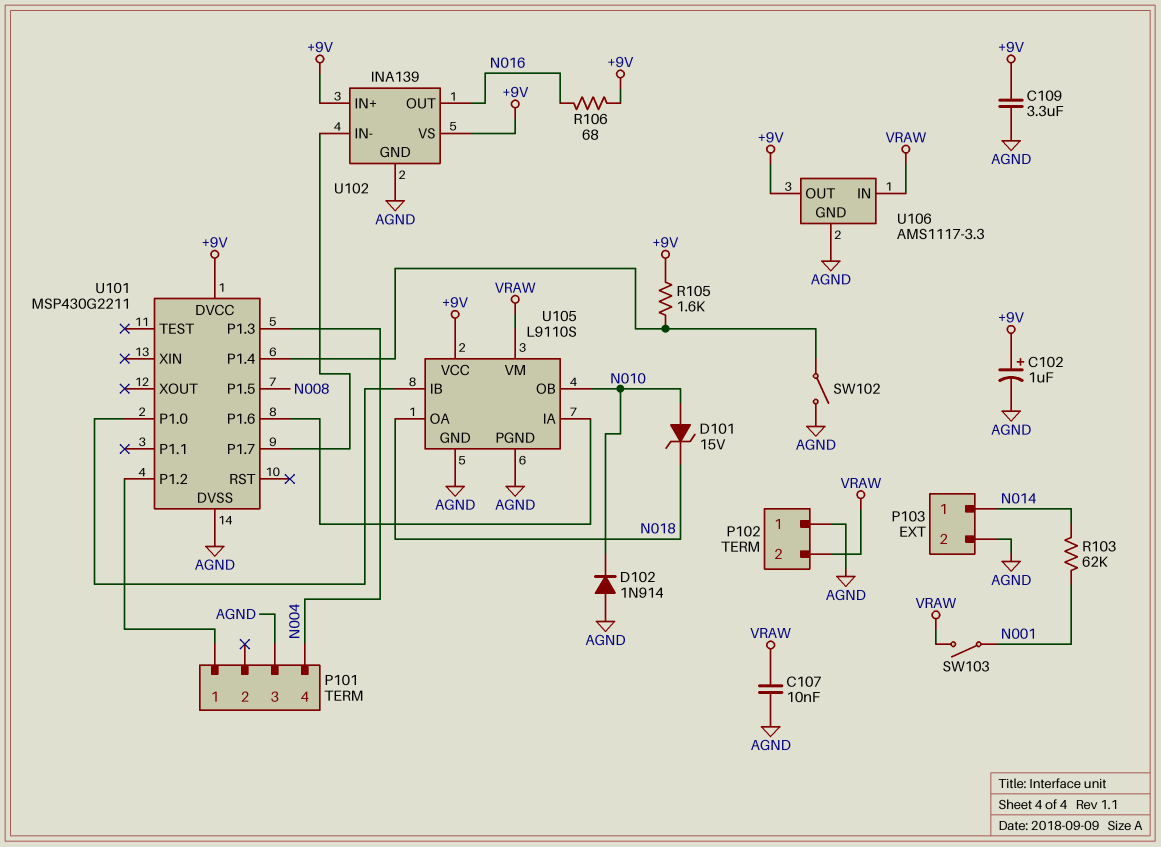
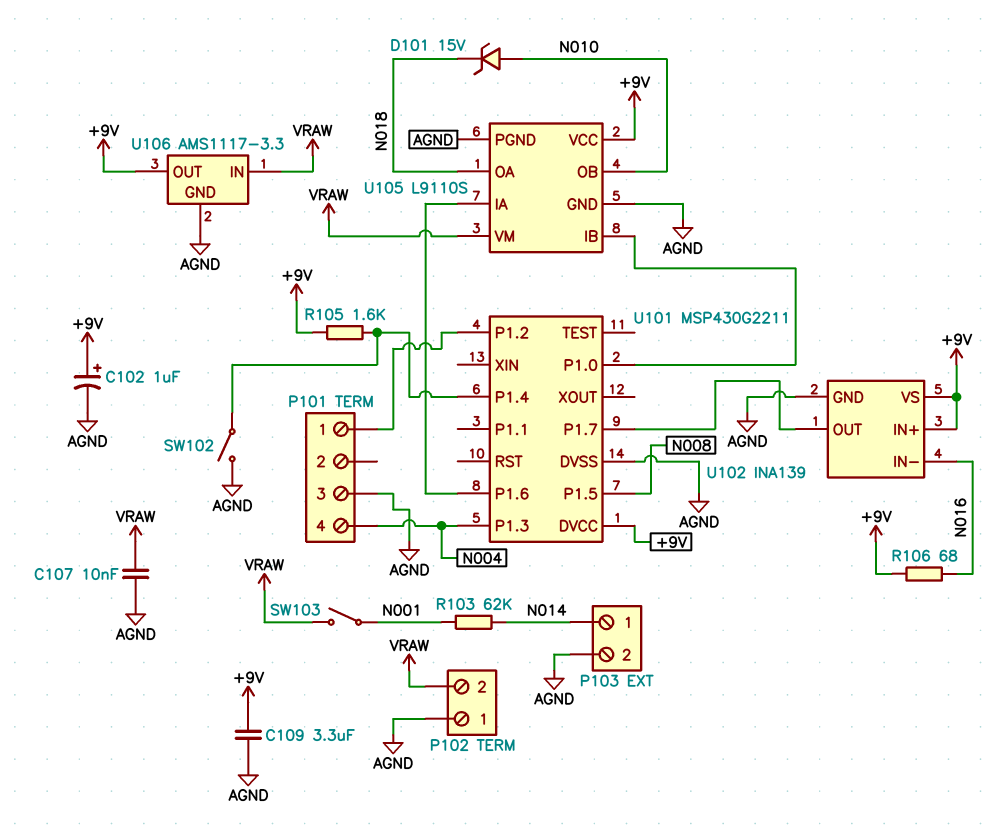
D102: diode 1N914 (A AGND, K N010) -> none
U102 pin IN-: U101/P1.7 -> N016
U102 pin OUT: N016 -> U101/P1.7

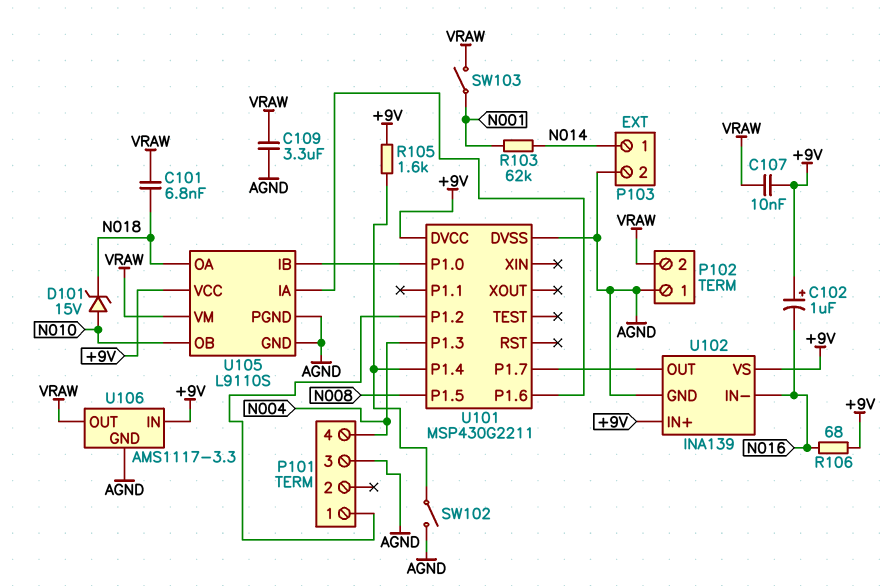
C101: none -> 6.8nF (N018, VRAW)
C102: 1uF (plus +9V, minus AGND) -> 1uF (plus +9V, minus N016)
C107: 10nF (AGND, VRAW) -> 10nF (+9V, VRAW)
C109: 3.3uF (+9V, AGND) -> 3.3uF (AGND, VRAW)
U106 pin IN: VRAW -> +9V
U106 pin OUT: +9V -> VRAW

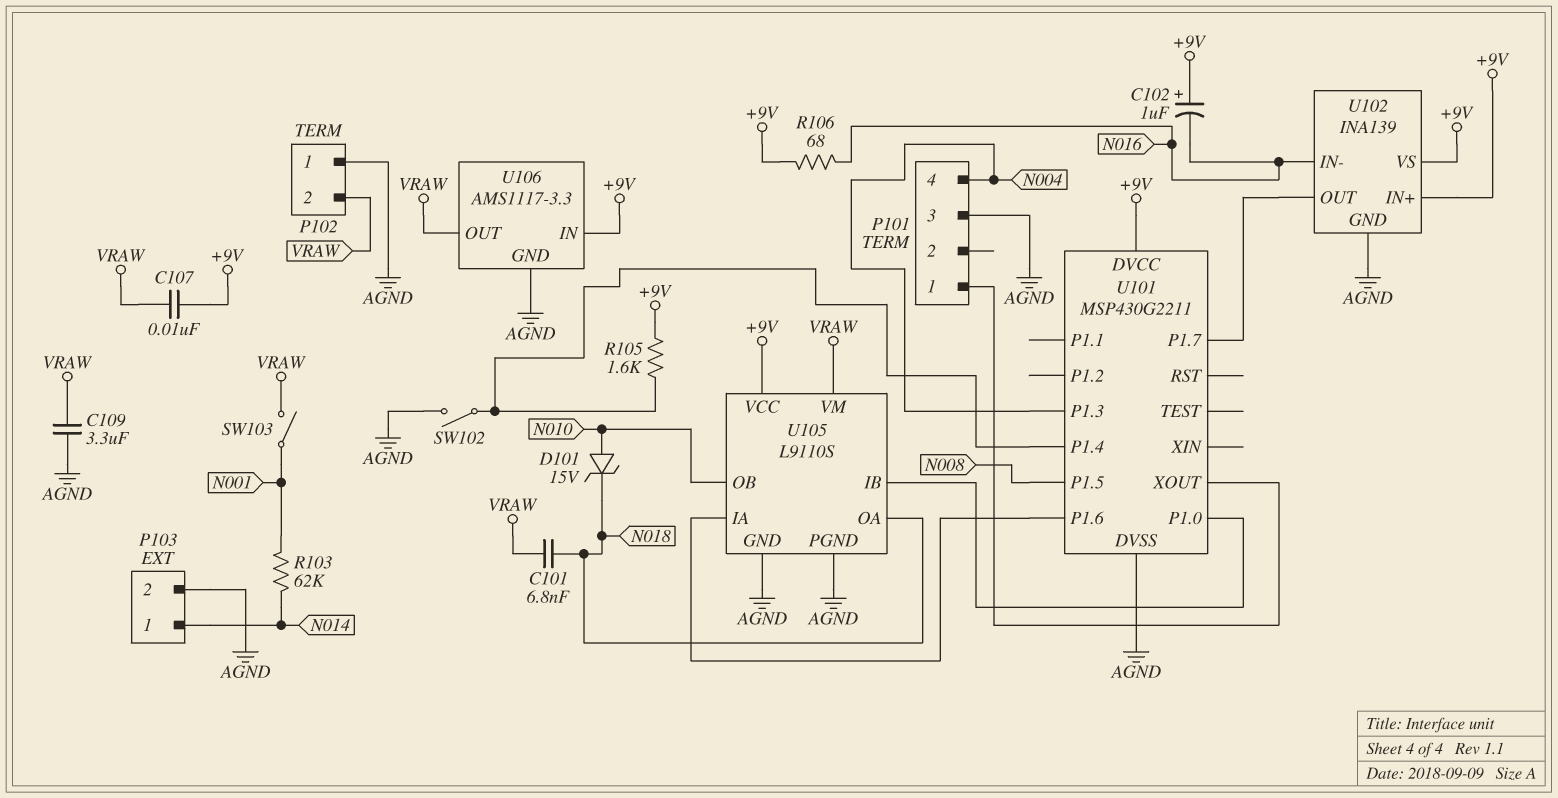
U101 pin P1.2: P101/1 -> none
U101 pin XOUT: none -> P101/1

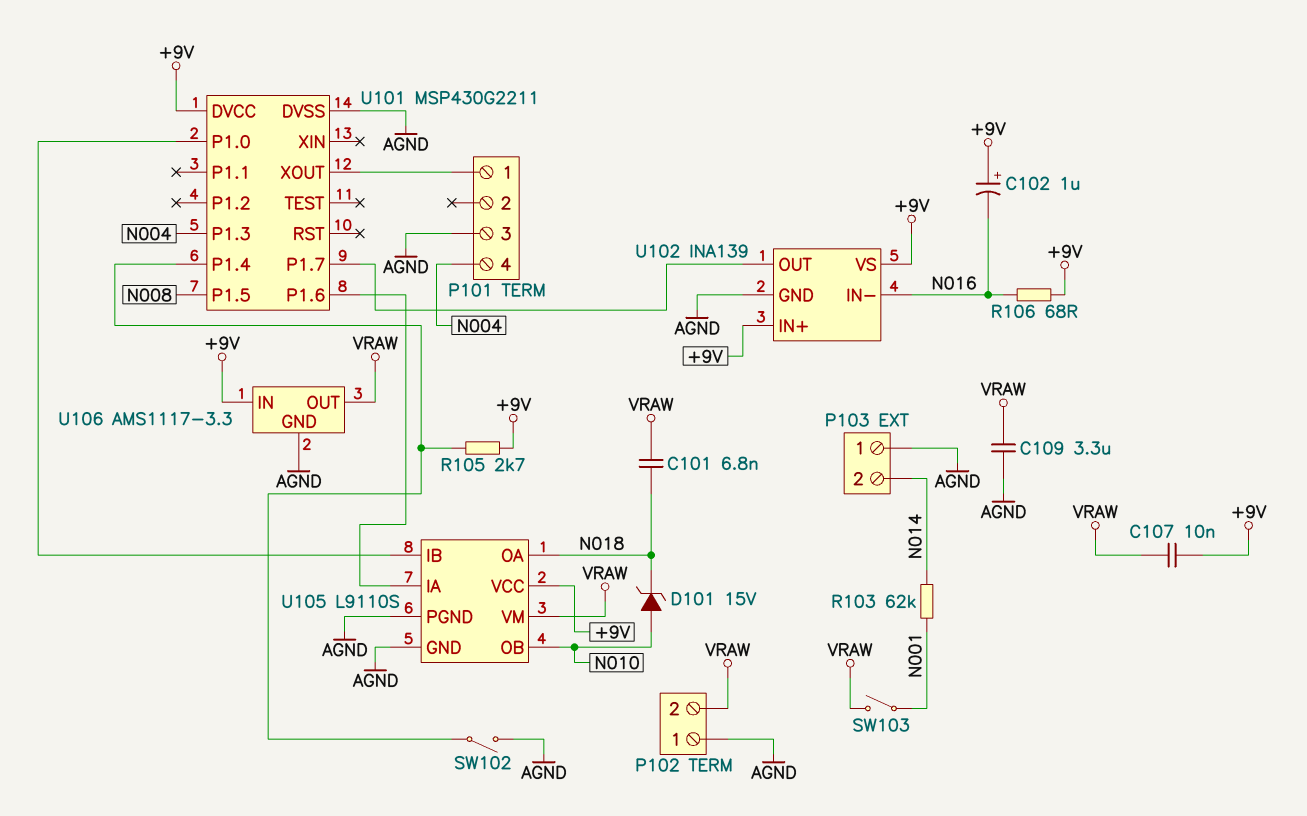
P103 pin 1: N014 -> AGND
P103 pin 2: AGND -> N014
R105: 1.6k (+9V, U101/P1.4) -> 2.7k (+9V, U101/P1.4)

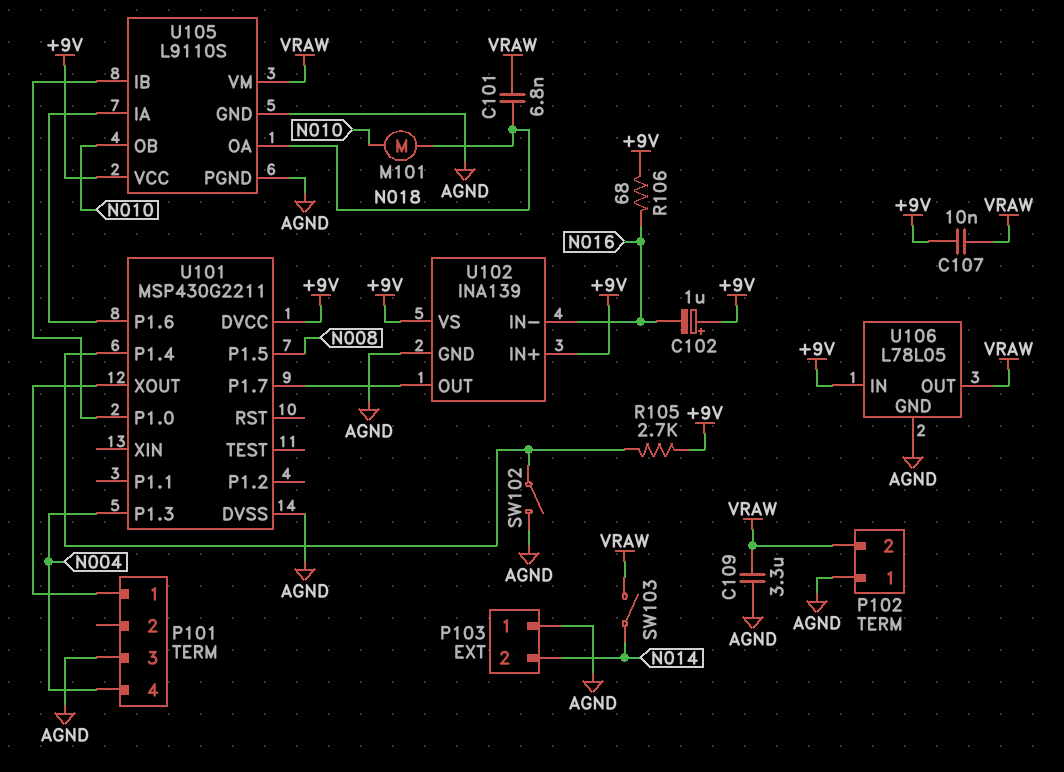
D101: zener 15V (A N010, K N018) -> none
M101: none -> motor (N010, N018)
R103: 62k (N001, N014) -> none
SW103: switch (N001, VRAW) -> switch (N014, VRAW)
U106: AMS1117-3.3 -> L78L05

